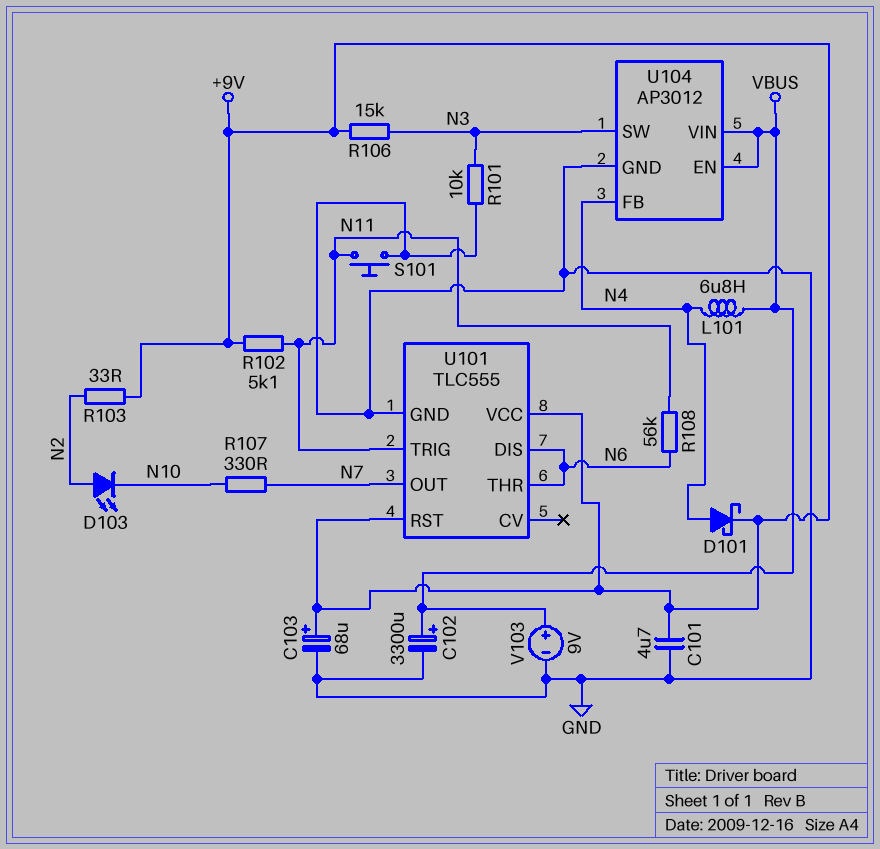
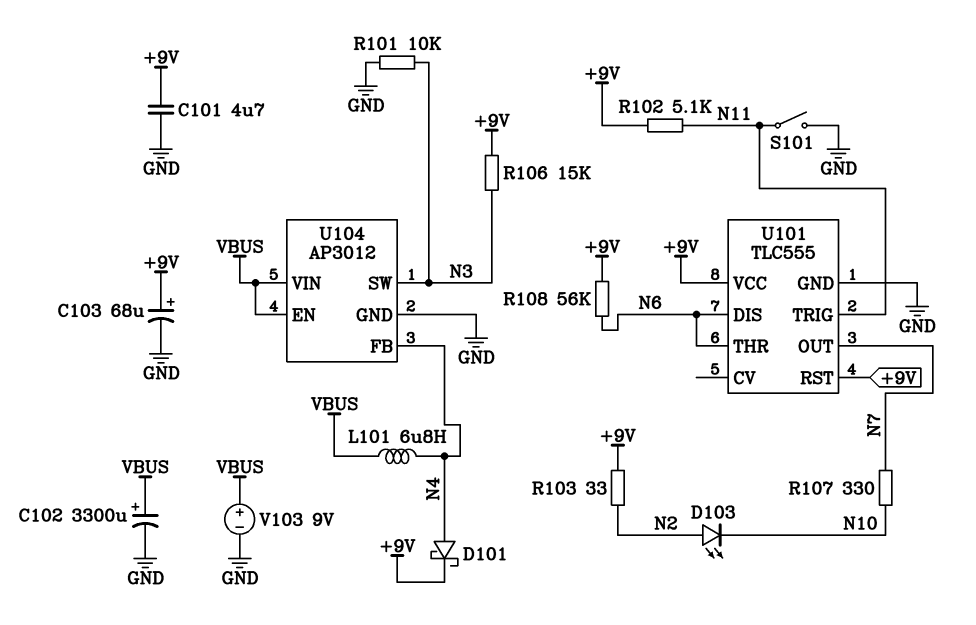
R108: 56k (N6, N11) -> 56k (+9V, N6)
S101: button (GND, N11) -> switch (GND, N11)

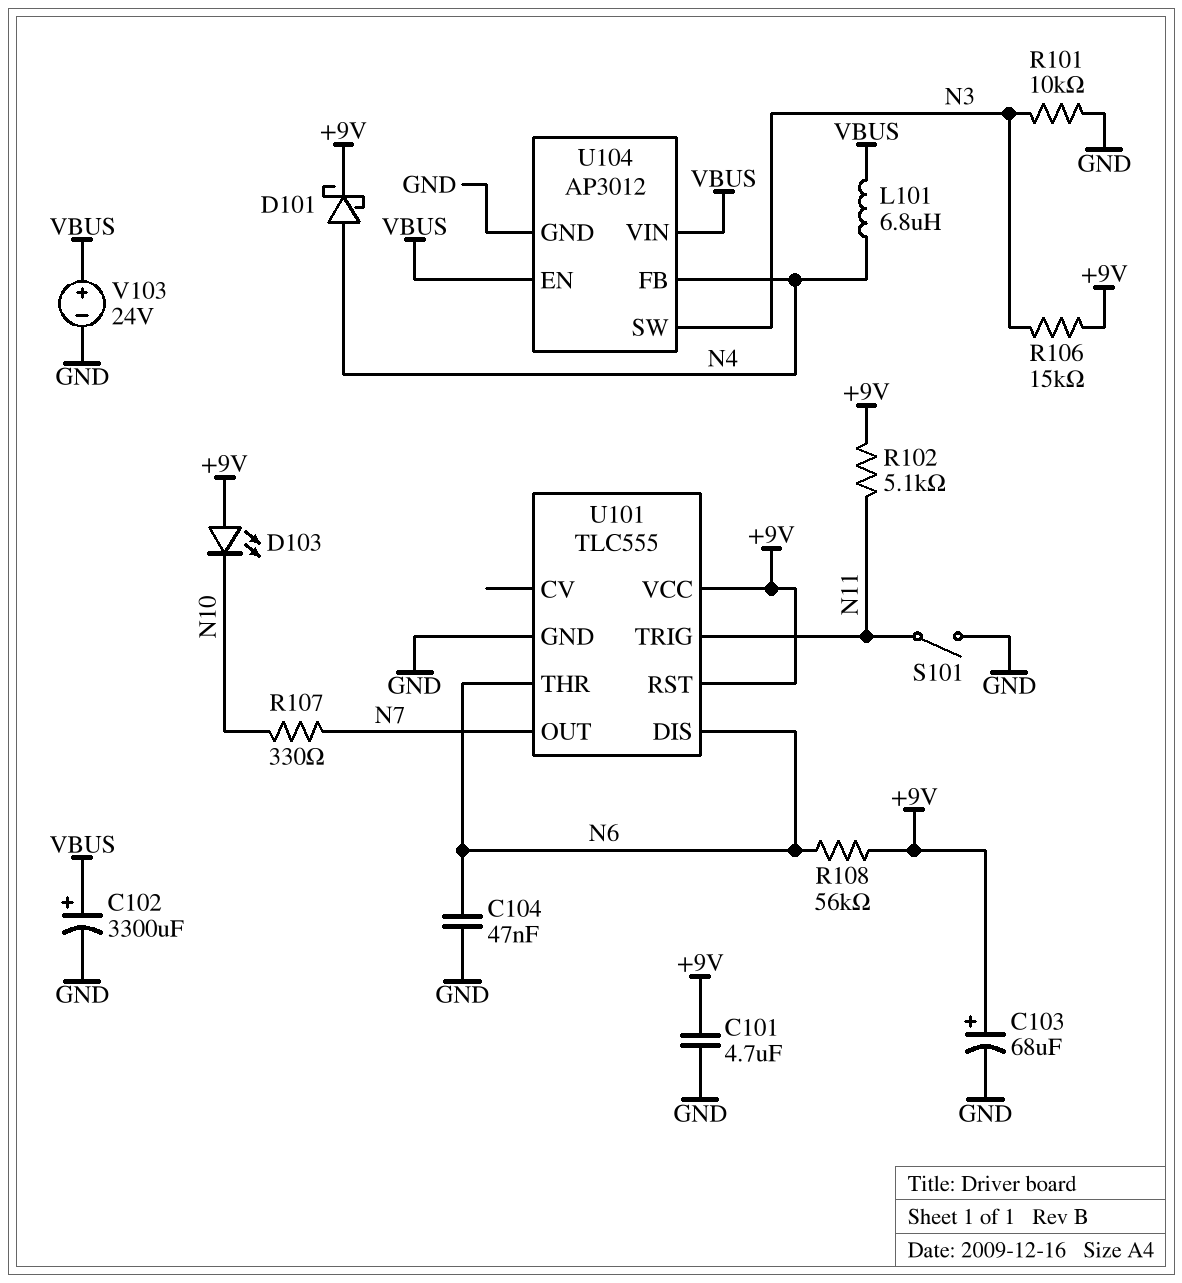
C104: none -> 47nF (GND, N6)
D103: LED (A N2, K N10) -> LED (A +9V, K N10)
R103: 33 (+9V, N2) -> none
V103: 9V (plus VBUS, minus GND) -> 24V (plus VBUS, minus GND)

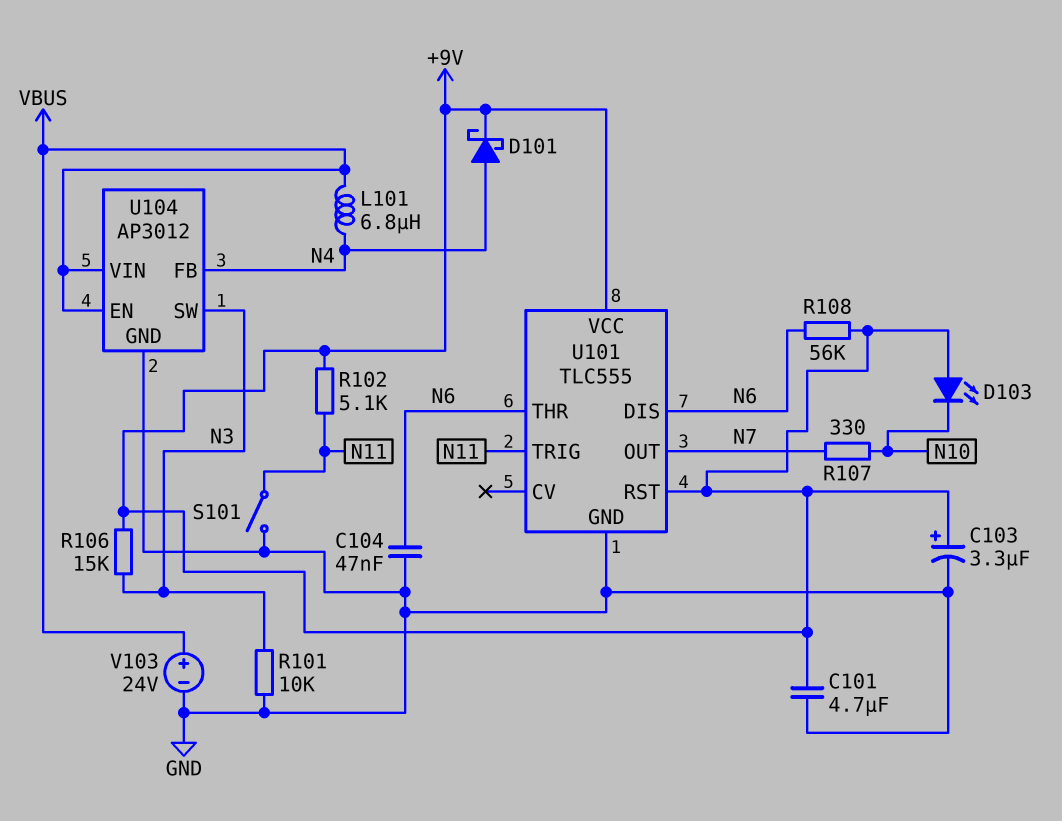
C102: 3300uF (plus VBUS, minus GND) -> none
C103: 68uF (plus +9V, minus GND) -> 3.3uF (plus +9V, minus GND)

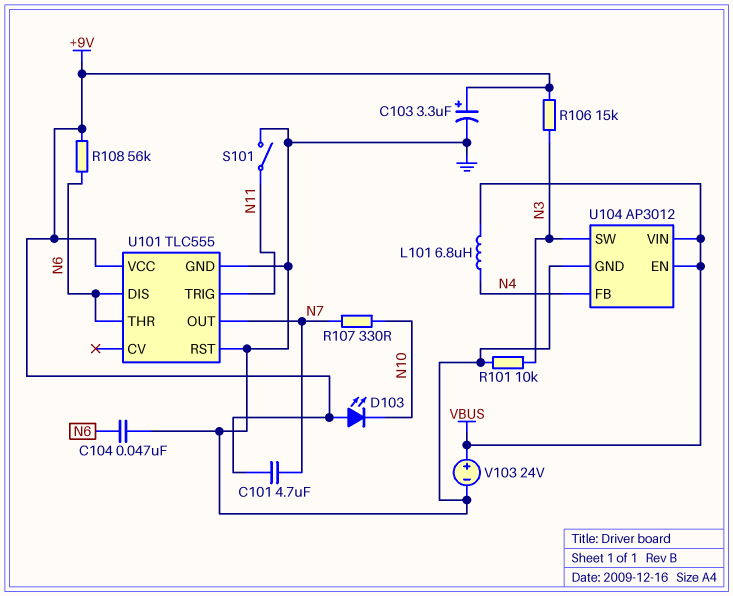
C101: 4.7uF (+9V, GND) -> 4.7uF (+9V, N7)
D101: schottky (A N4, K +9V) -> none
R102: 5.1k (+9V, N11) -> none
U101 pin RST: +9V -> GND

